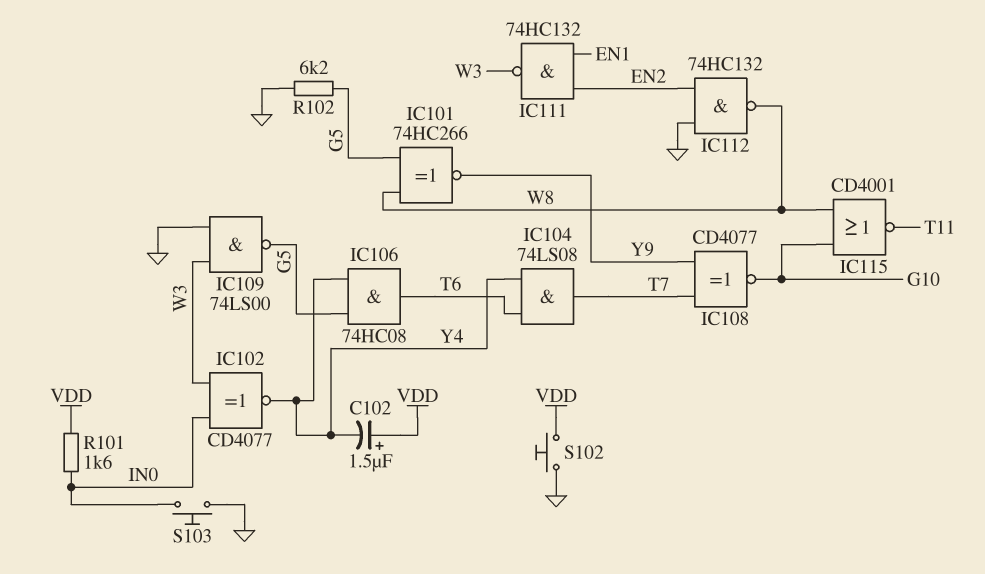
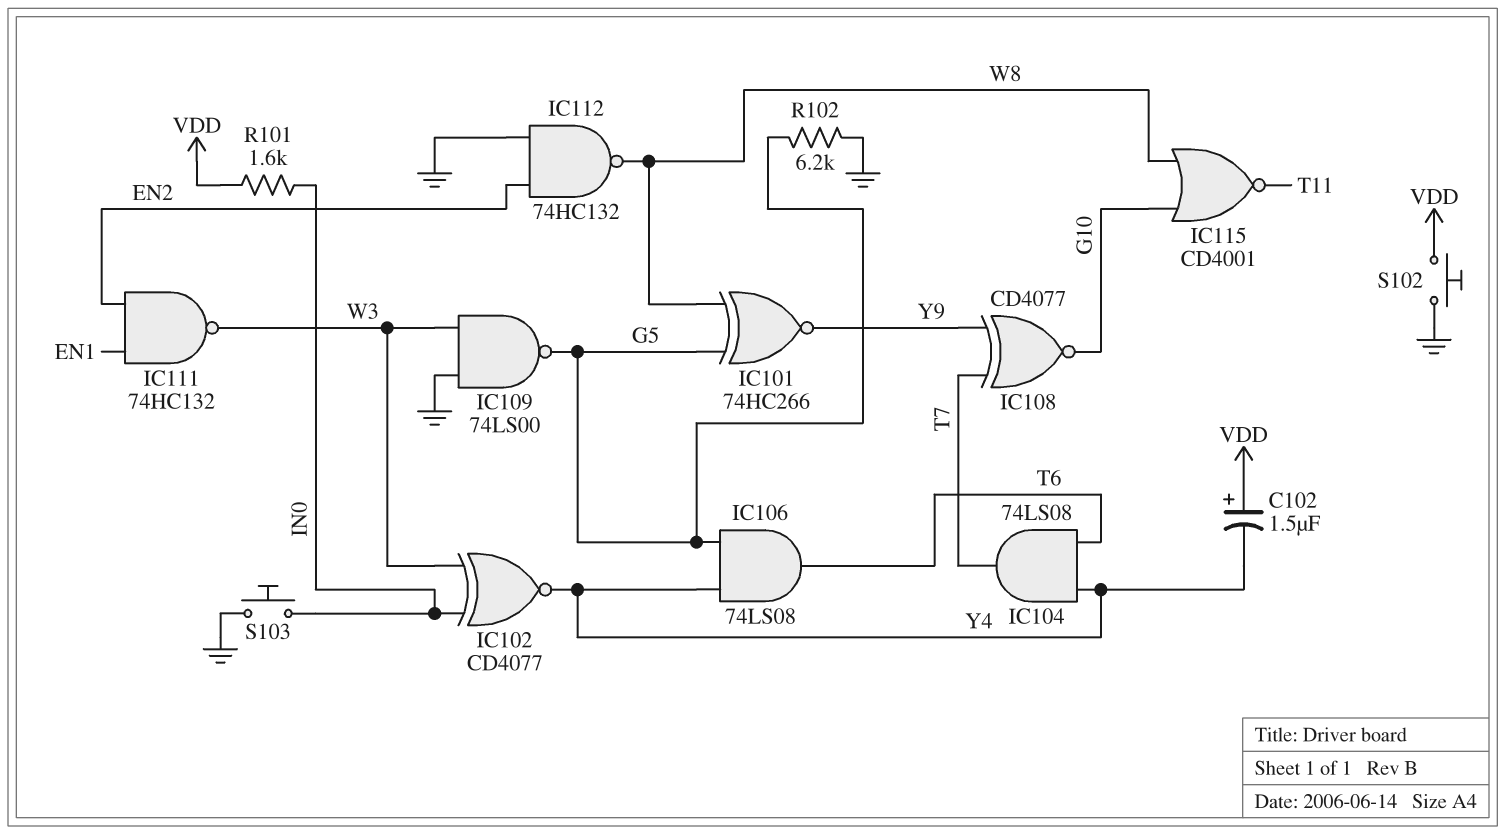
IC106: AND 74HC08 (in G5, in Y4, out T6) -> AND 74LS08 (in G5, in Y4, out T6)

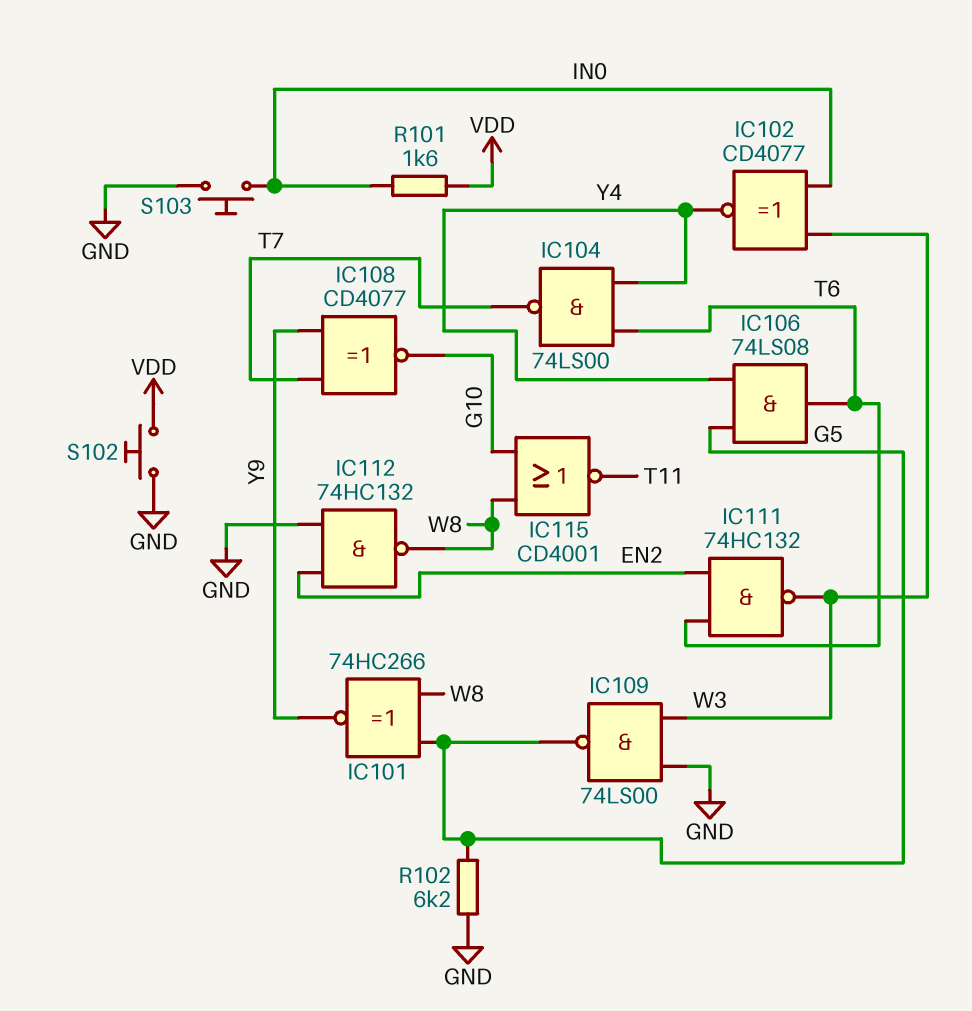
C102: 1.5uF (plus VDD, minus Y4) -> none
IC104: AND 74LS08 (in T6, in Y4, out T7) -> NAND 74LS00 (in T6, in Y4, out T7)
IC111: NAND 74HC132 (in EN1, in EN2, out W3) -> NAND 74HC132 (in EN2, in T6, out W3)

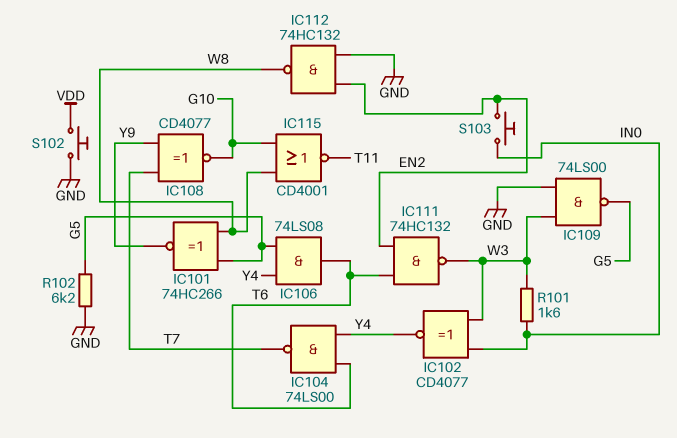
R101: 1.6k (IN0, VDD) -> 1.6k (IN0, W3)
S103: button (GND, IN0) -> button (EN2, IN0)

